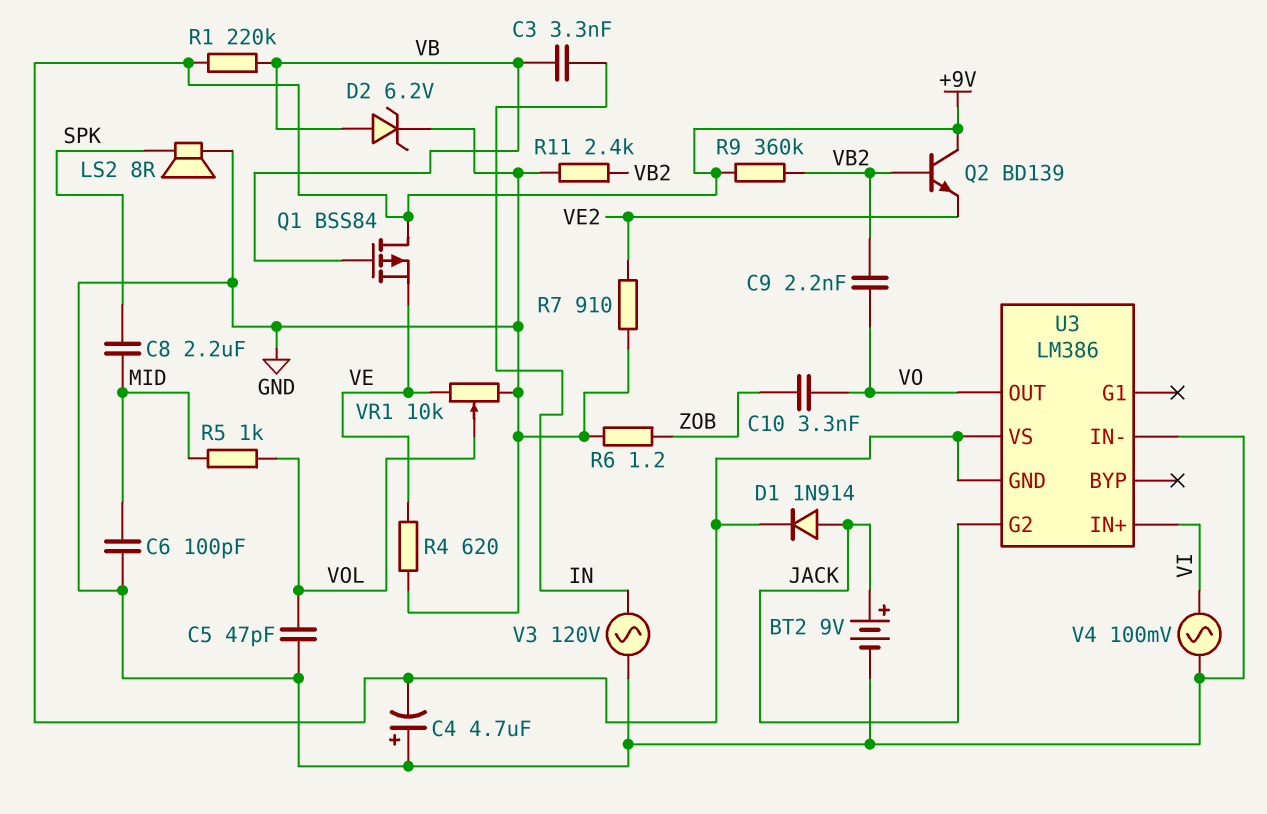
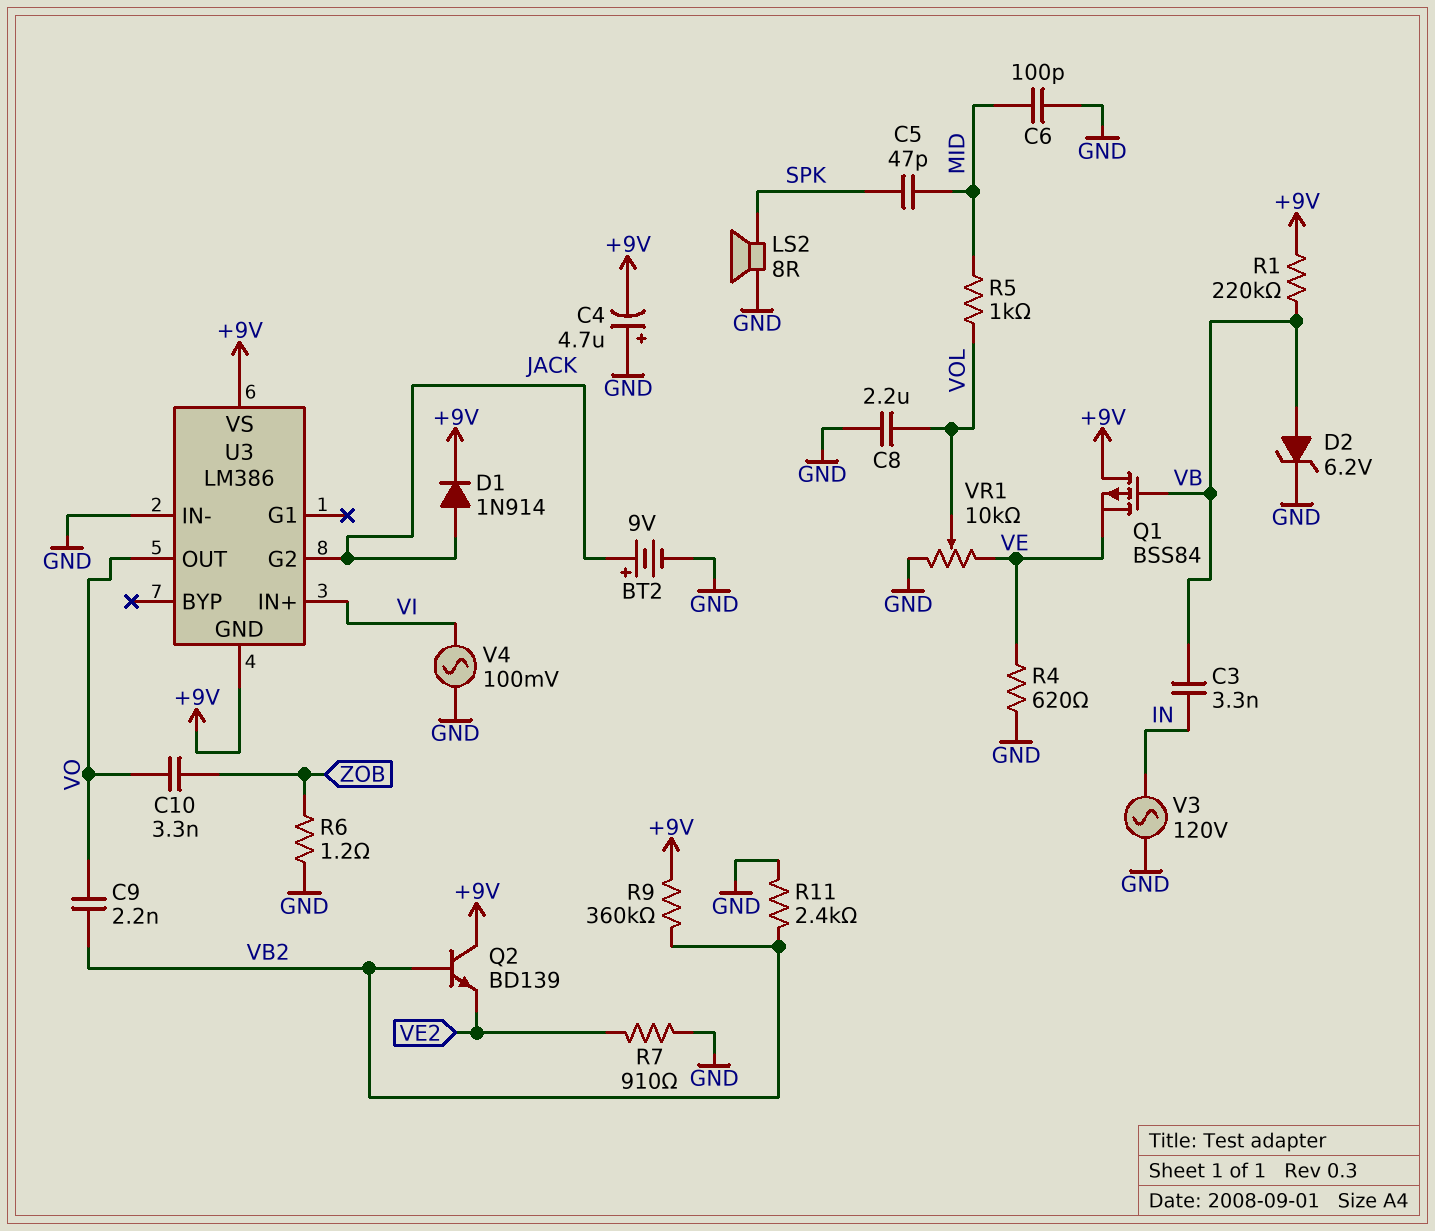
C5: 47pF (GND, VOL) -> 47pF (MID, SPK)
C8: 2.2uF (MID, SPK) -> 2.2uF (GND, VOL)

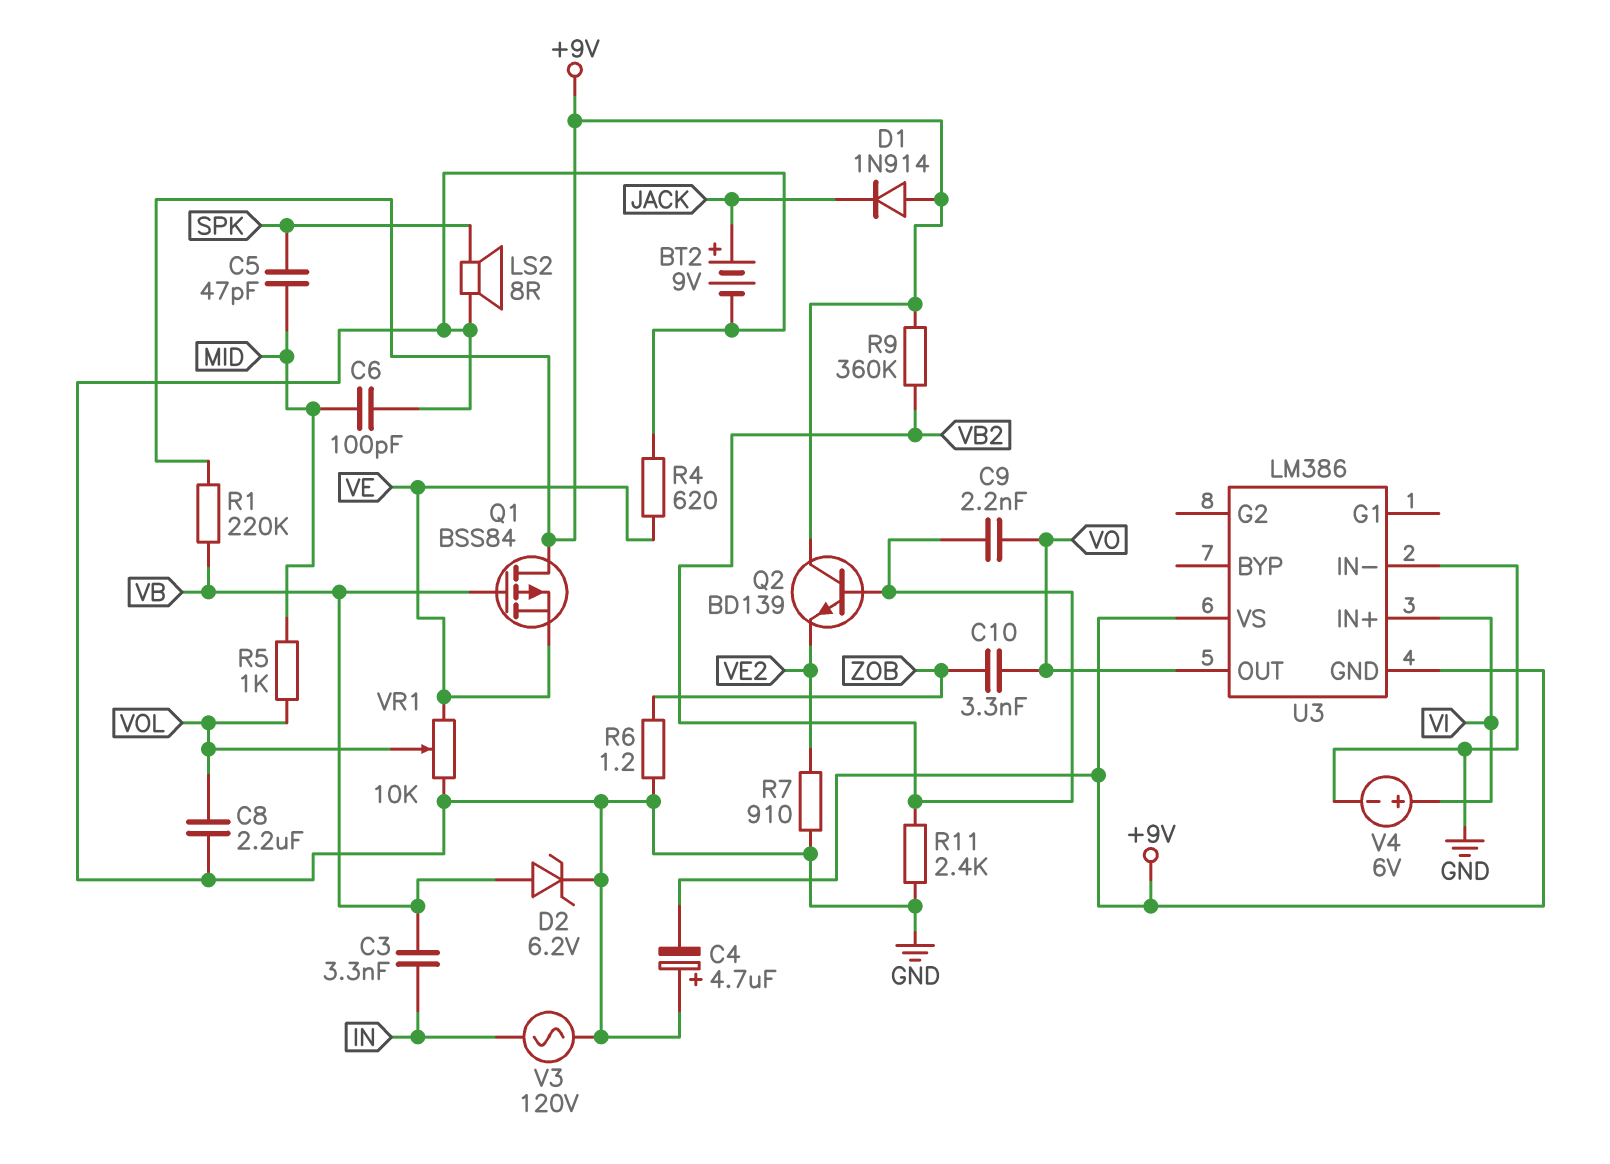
D1: diode 1N914 (A JACK, K +9V) -> diode 1N914 (A +9V, K JACK)
U3 pin G2: JACK -> none
V4: AC 100mV (GND, VI) -> 6V (plus VI, minus GND)

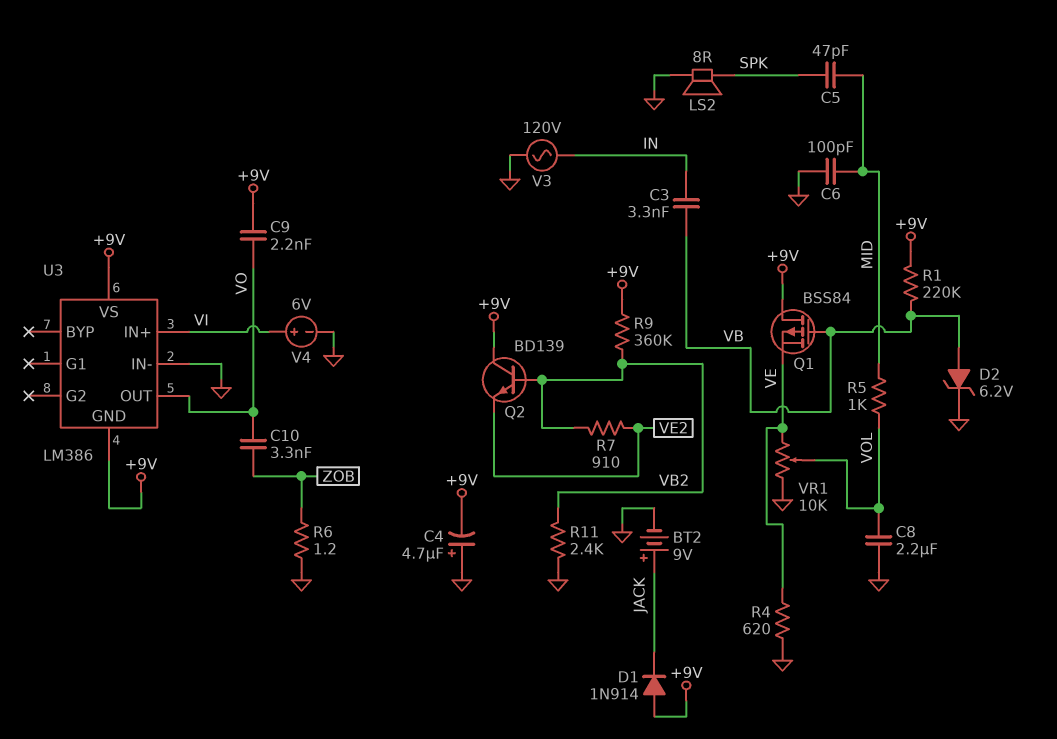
C9: 2.2nF (VB2, VO) -> 2.2nF (+9V, VO)
R7: 910 (GND, VE2) -> 910 (VB2, VE2)

